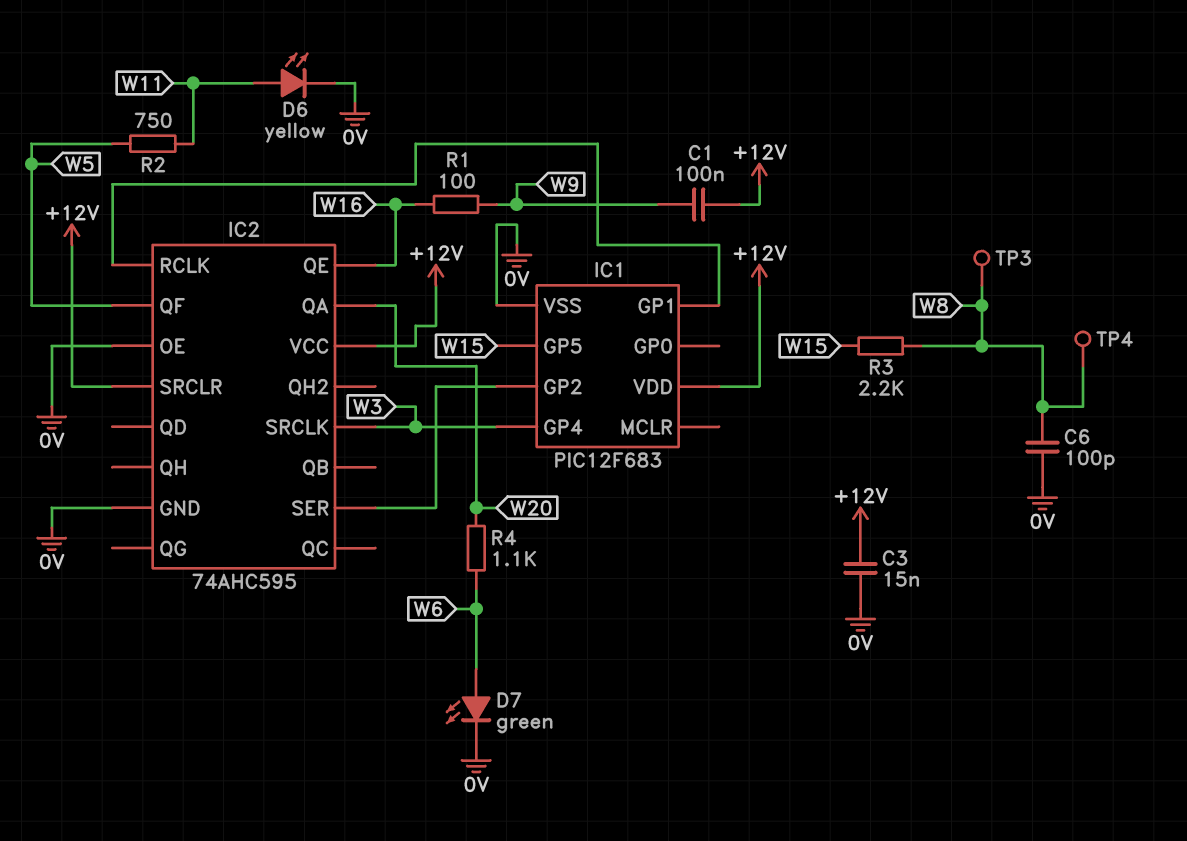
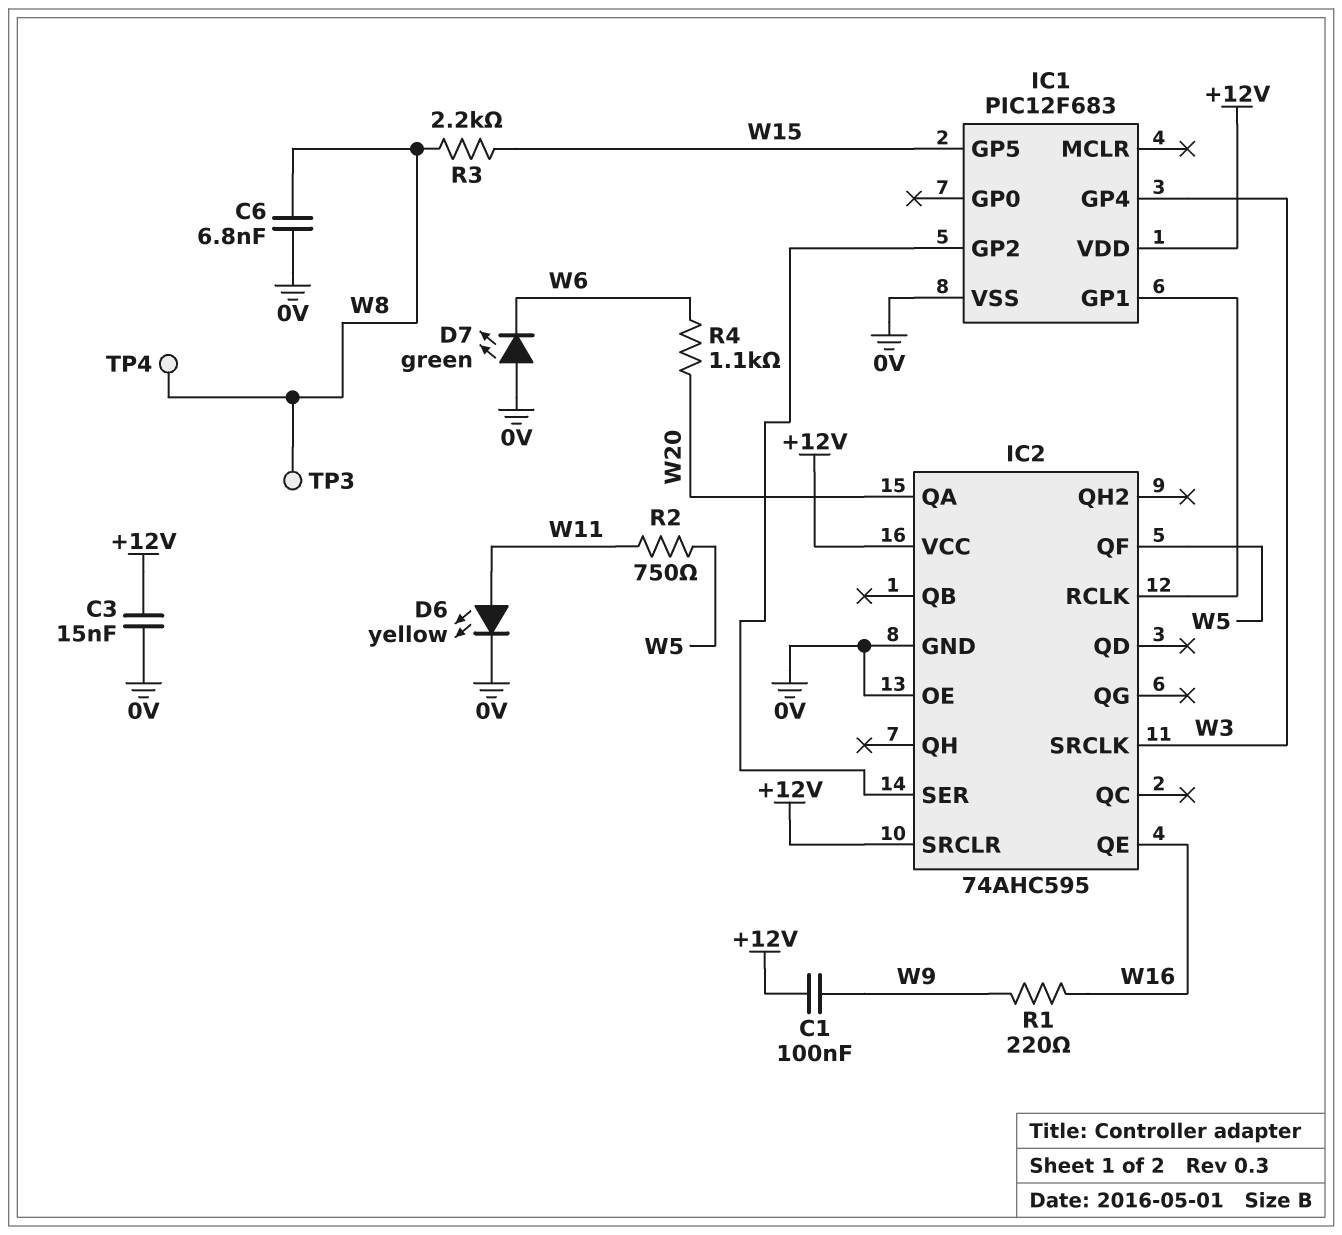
C6: 100pF (0V, W8) -> 6.8nF (0V, W8)
D7: LED green (A W6, K 0V) -> LED green (A 0V, K W6)
R1: 100 (W9, W16) -> 220 (W9, W16)

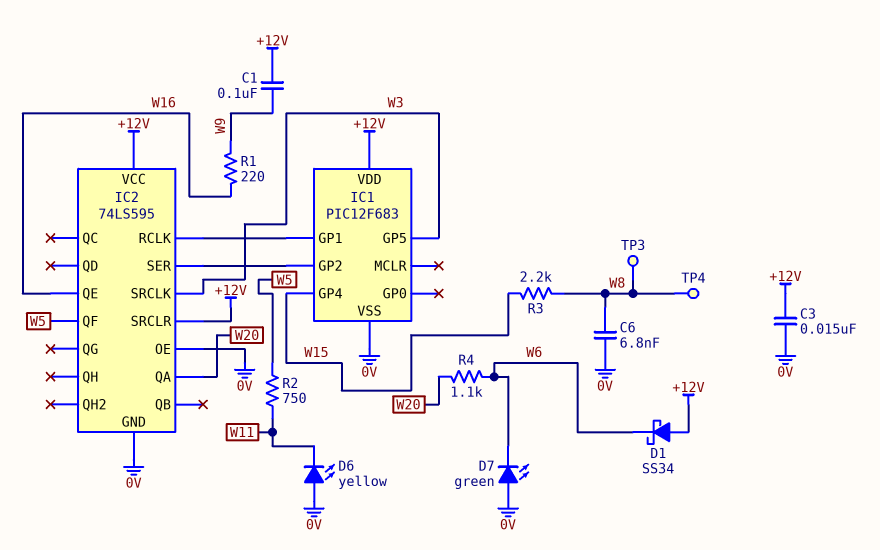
D1: none -> schottky SS34 (A +12V, K W6)
D6: LED yellow (A W11, K 0V) -> LED yellow (A 0V, K W11)
IC1 pin GP4: W3 -> W15
IC1 pin GP5: W15 -> W3
IC2: 74AHC595 -> 74LS595

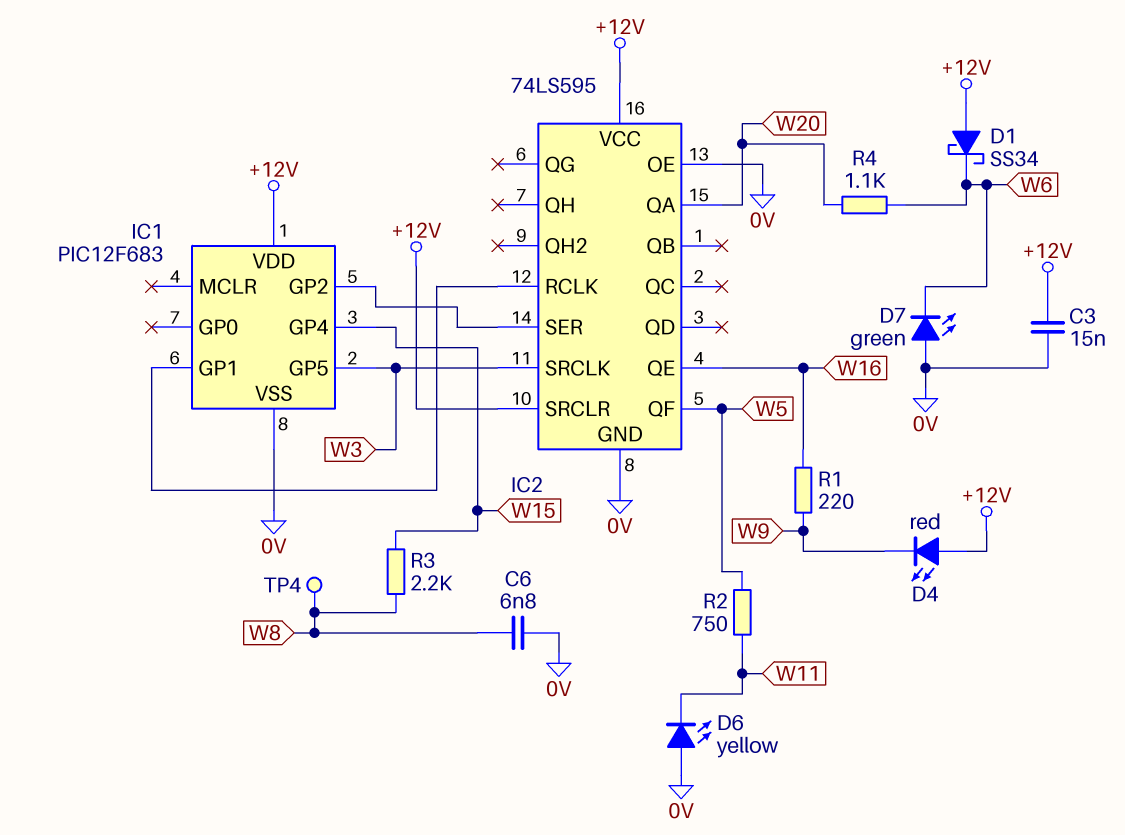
C1: 100nF (+12V, W9) -> none
D4: none -> LED red (A +12V, K W9)
TP3: test point (W8) -> none

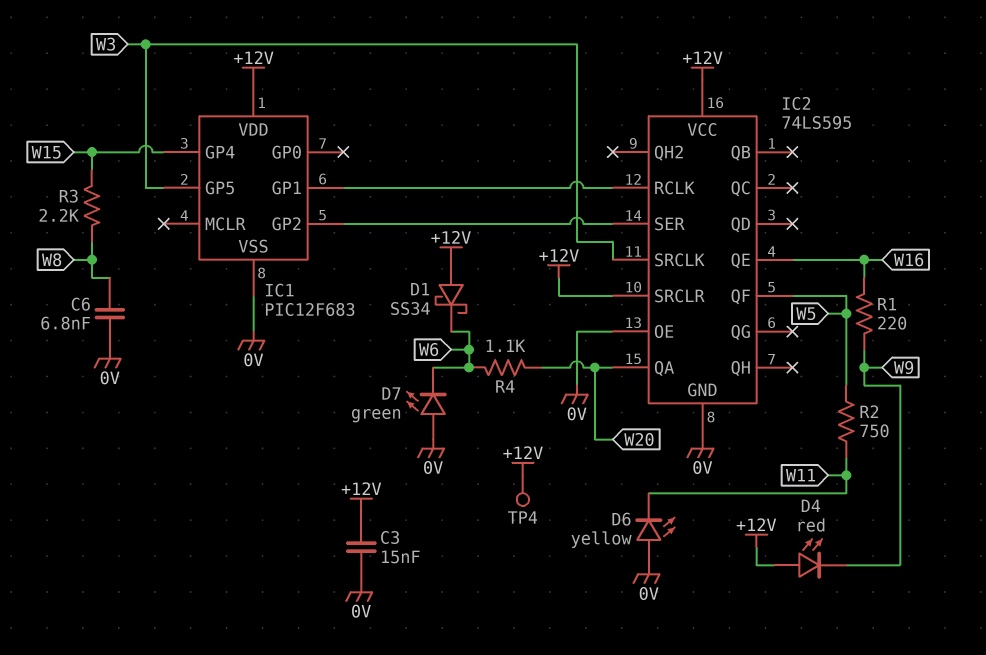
TP4: test point (W8) -> test point (+12V)

